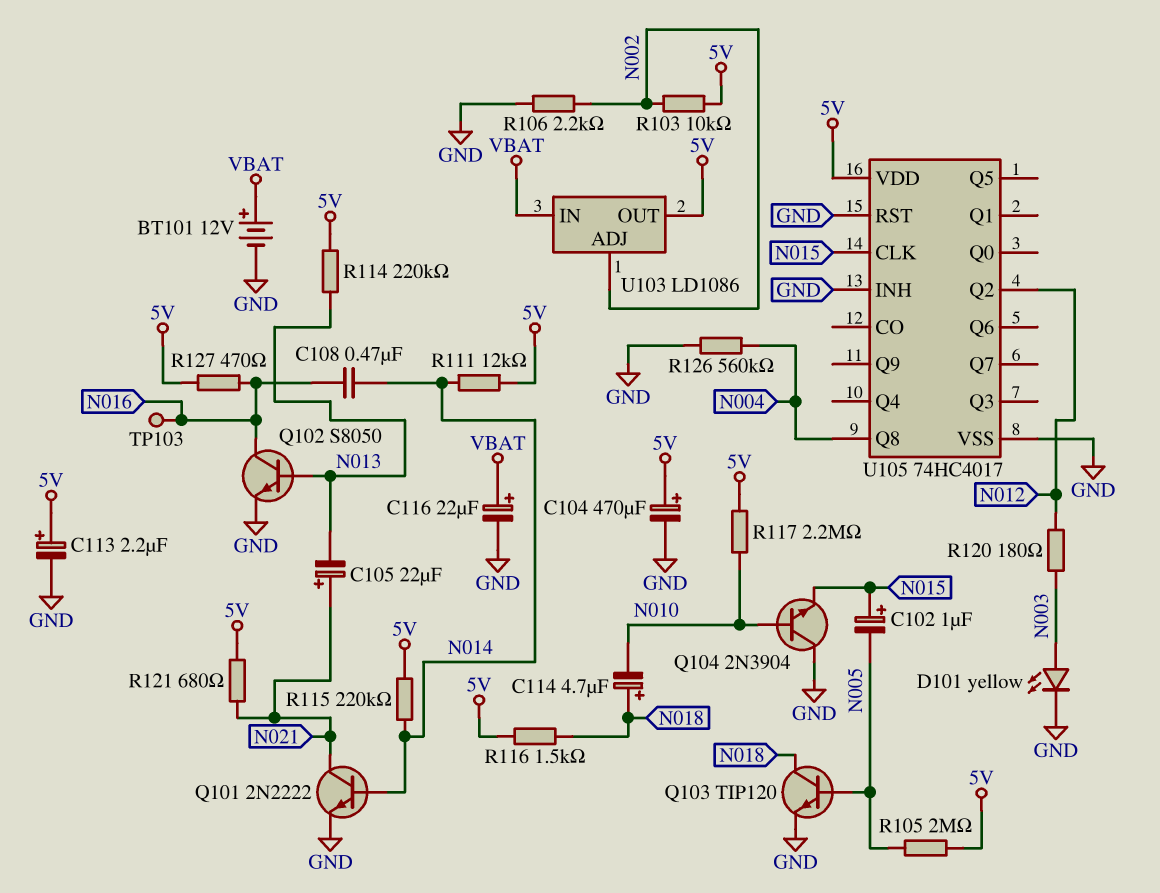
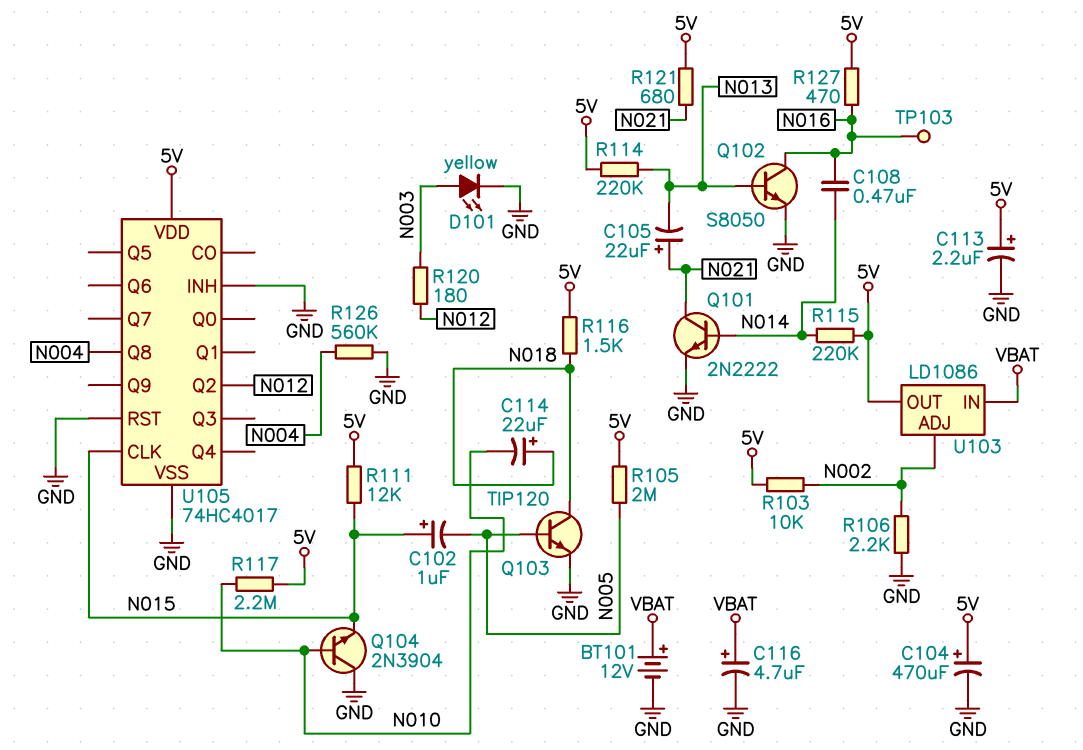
C114: 4.7uF (plus N018, minus N010) -> 22uF (plus N018, minus N010)
C116: 22uF (plus VBAT, minus GND) -> 4.7uF (plus VBAT, minus GND)
R111: 12k (5V, N014) -> 12k (5V, N015)

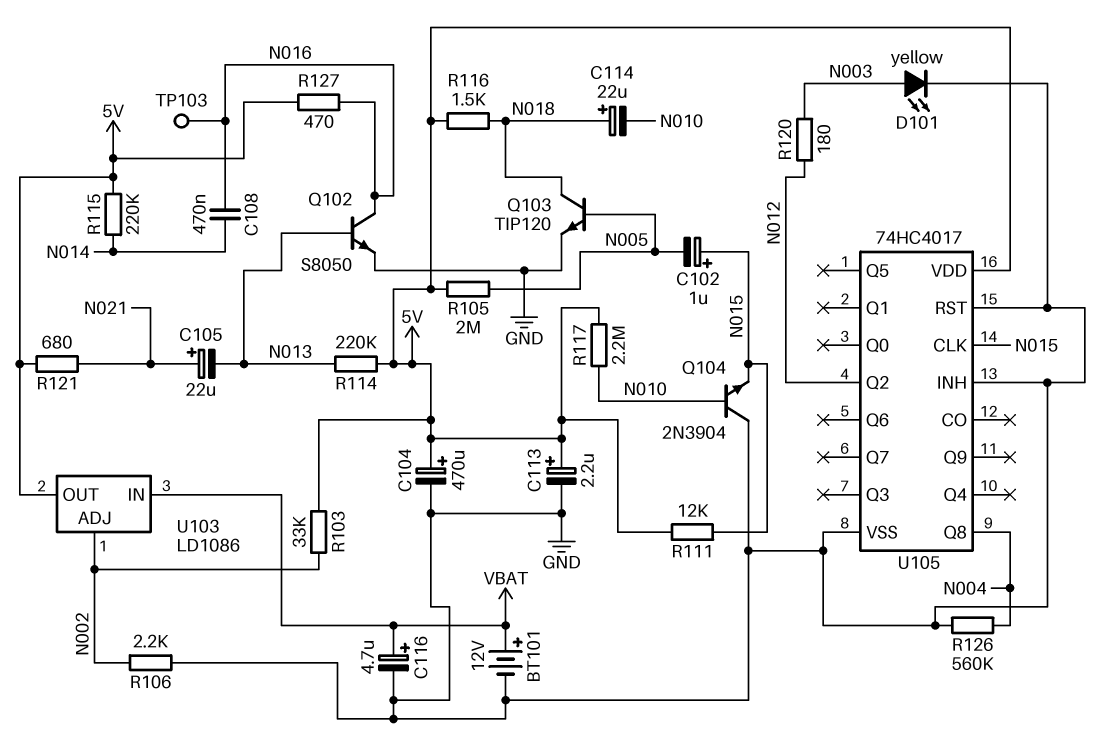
Q101: NPN 2N2222 (B N014, C N021, E GND) -> none
R103: 10k (5V, N002) -> 33k (5V, N002)

